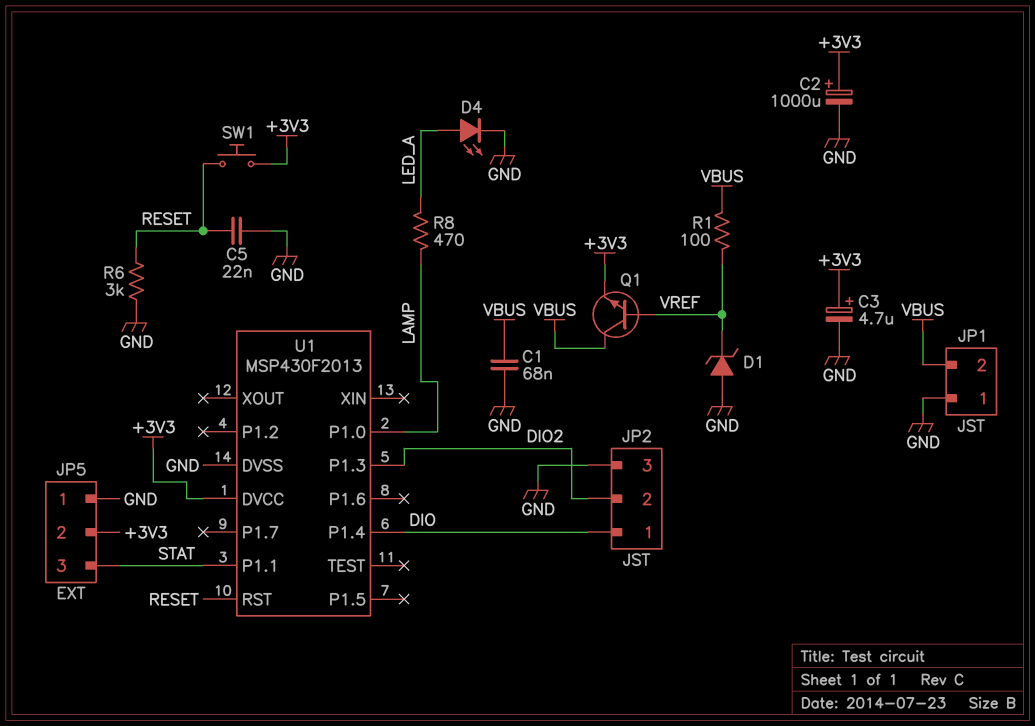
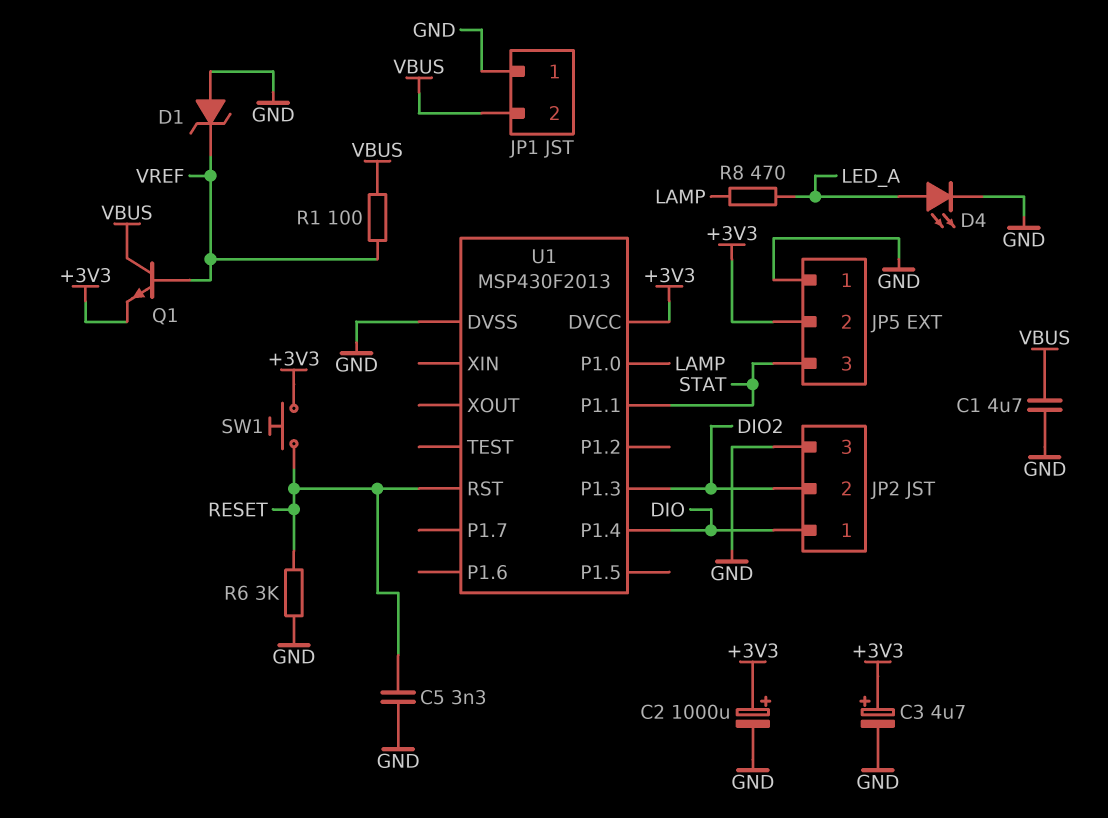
C1: 68nF (GND, VBUS) -> 4.7uF (GND, VBUS)
C5: 22nF (GND, RESET) -> 3.3nF (GND, RESET)

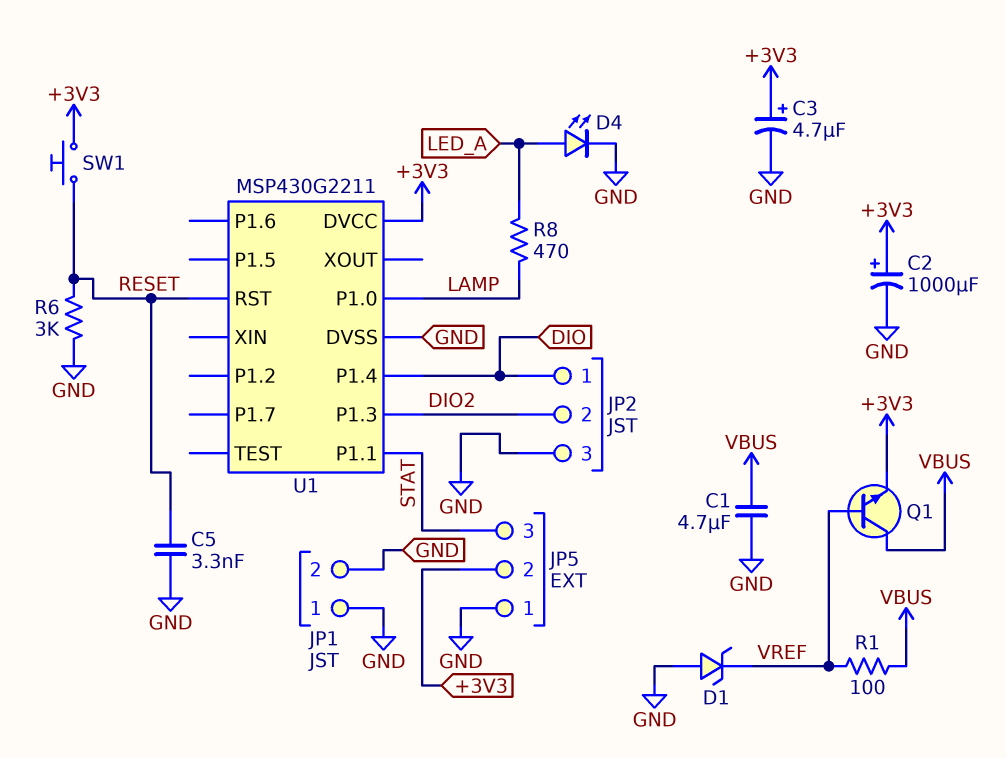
JP1 pin 2: VBUS -> GND
U1: MSP430F2013 -> MSP430G2211

